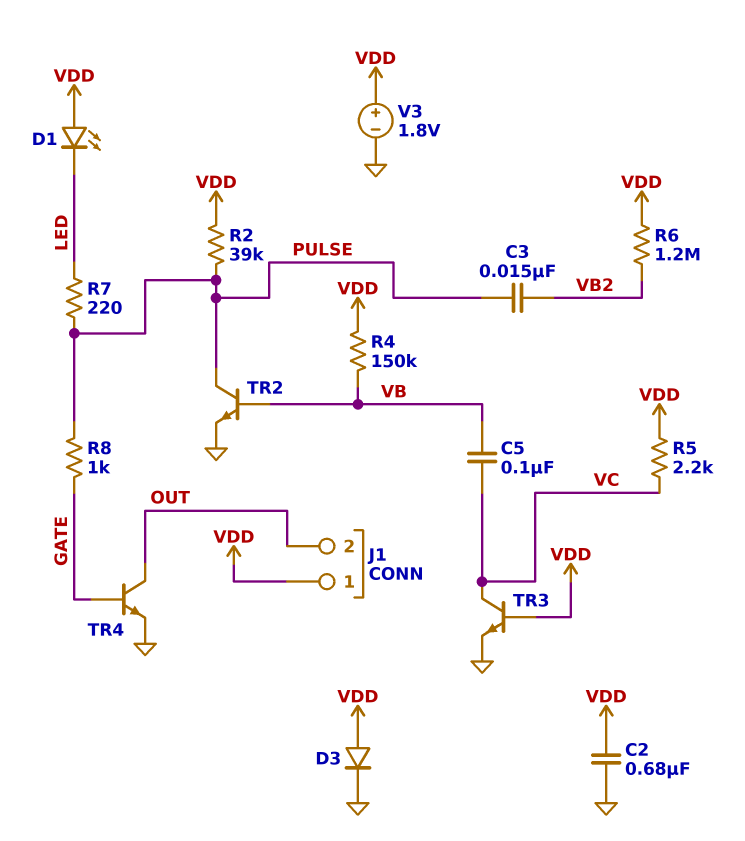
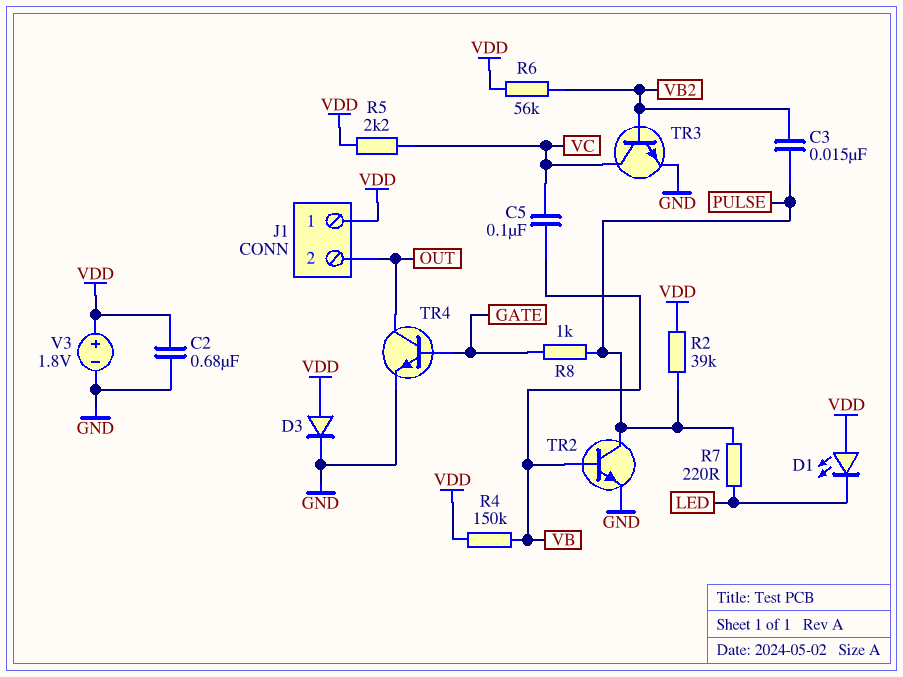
R6: 1.2M (VB2, VDD) -> 56k (VB2, VDD)
TR3: NPN (B VDD, C VC, E GND) -> NPN (B VB2, C VC, E GND)

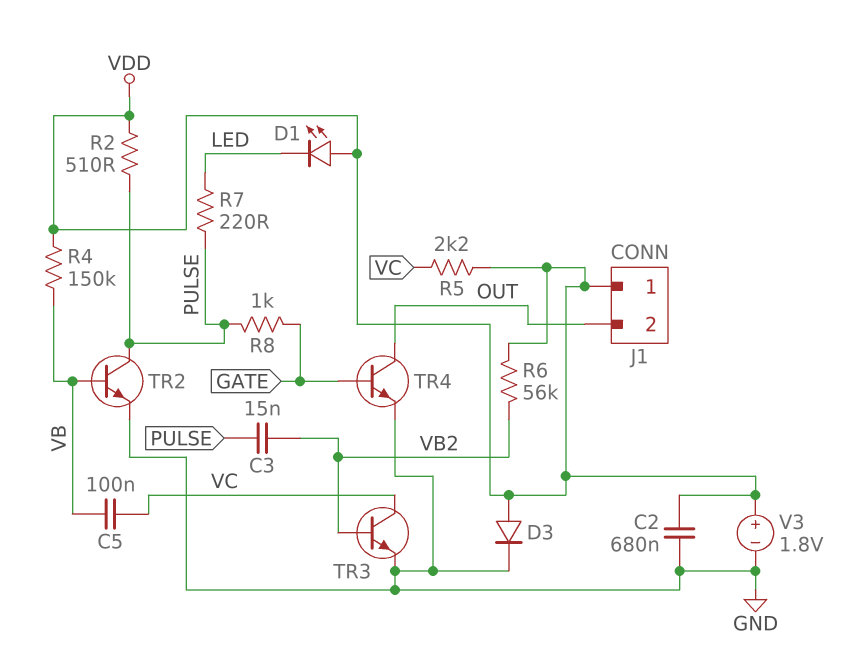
R2: 39k (PULSE, VDD) -> 510 (PULSE, VDD)

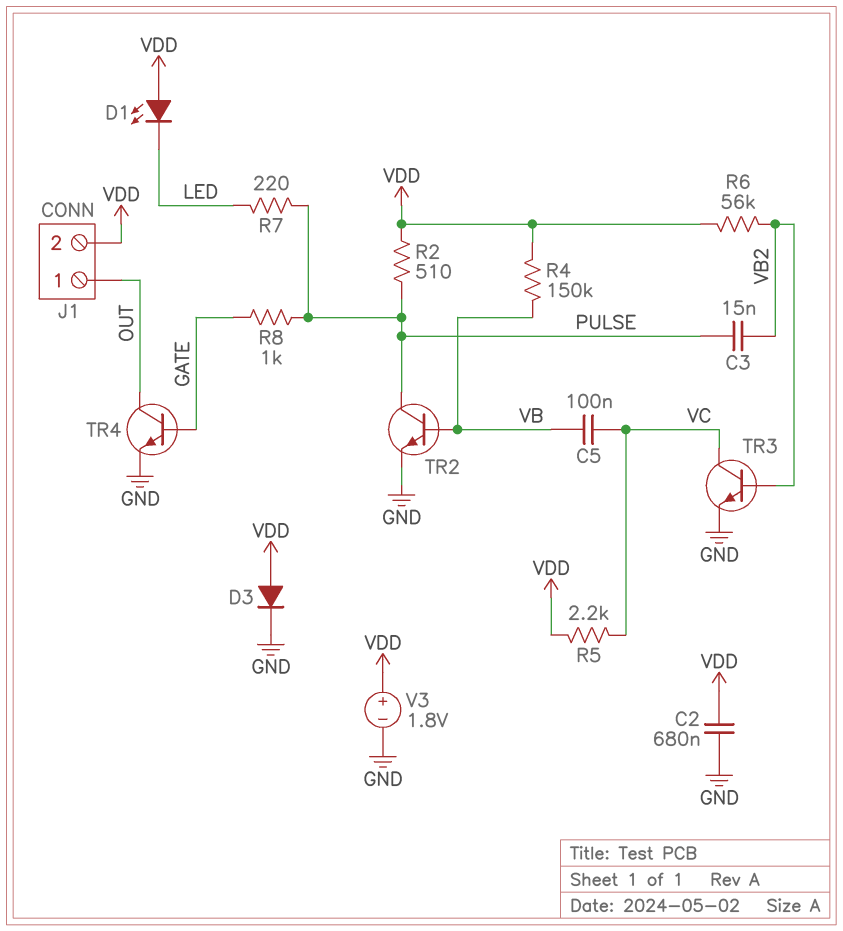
J1 pin 1: VDD -> OUT
J1 pin 2: OUT -> VDD

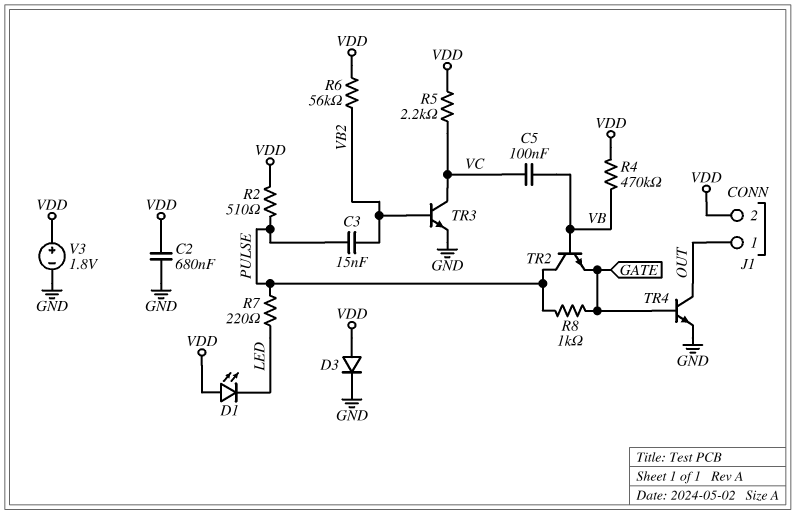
R4: 150k (VB, VDD) -> 470k (VB, VDD)
TR2: NPN (B VB, C PULSE, E GND) -> NPN (B VB, C PULSE, E GATE)

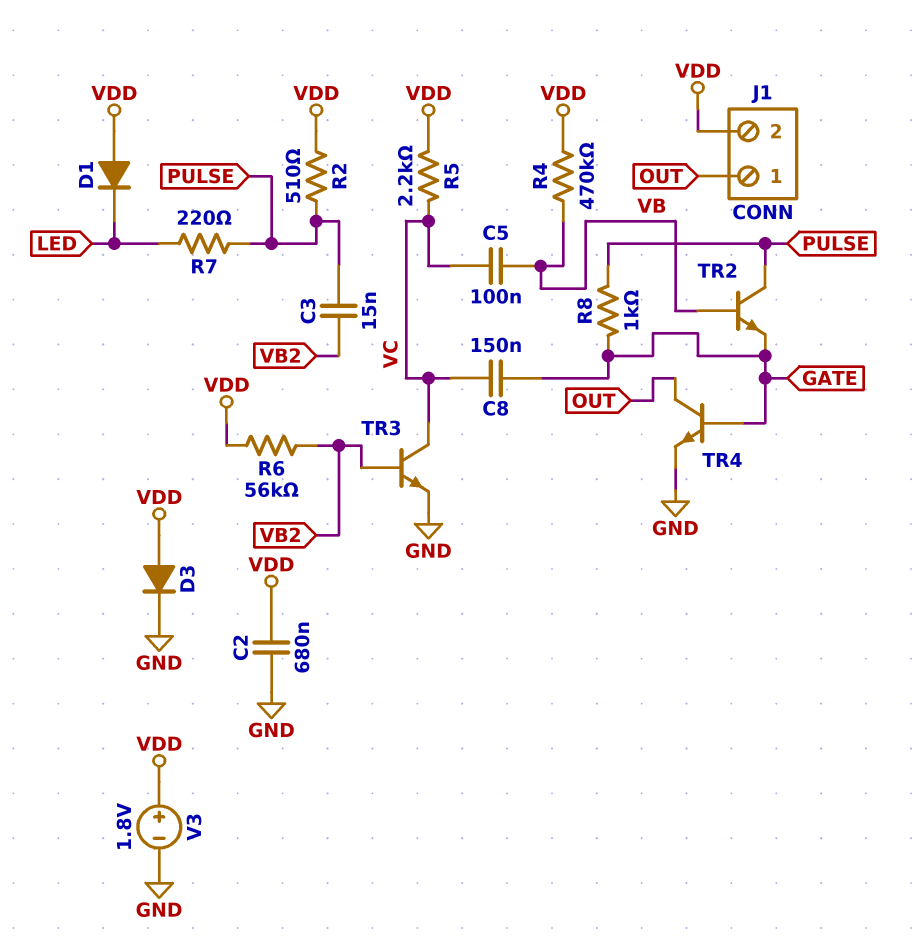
C8: none -> 150nF (GATE, VC)
D1: LED (A VDD, K LED) -> diode (A VDD, K LED)

